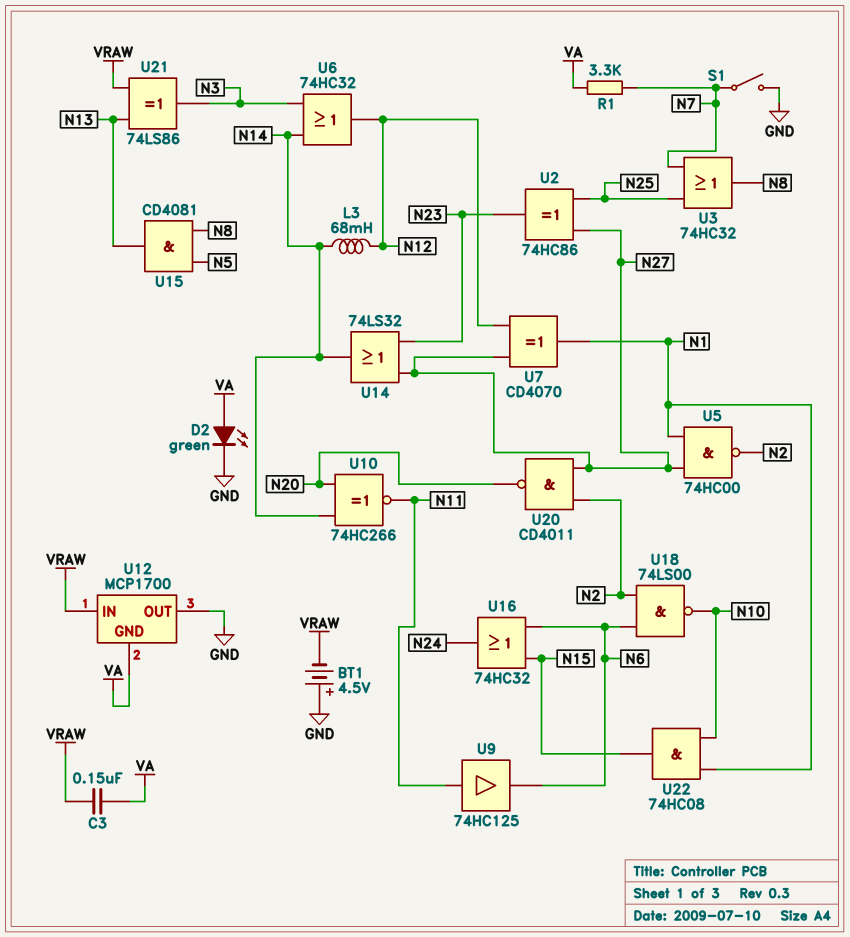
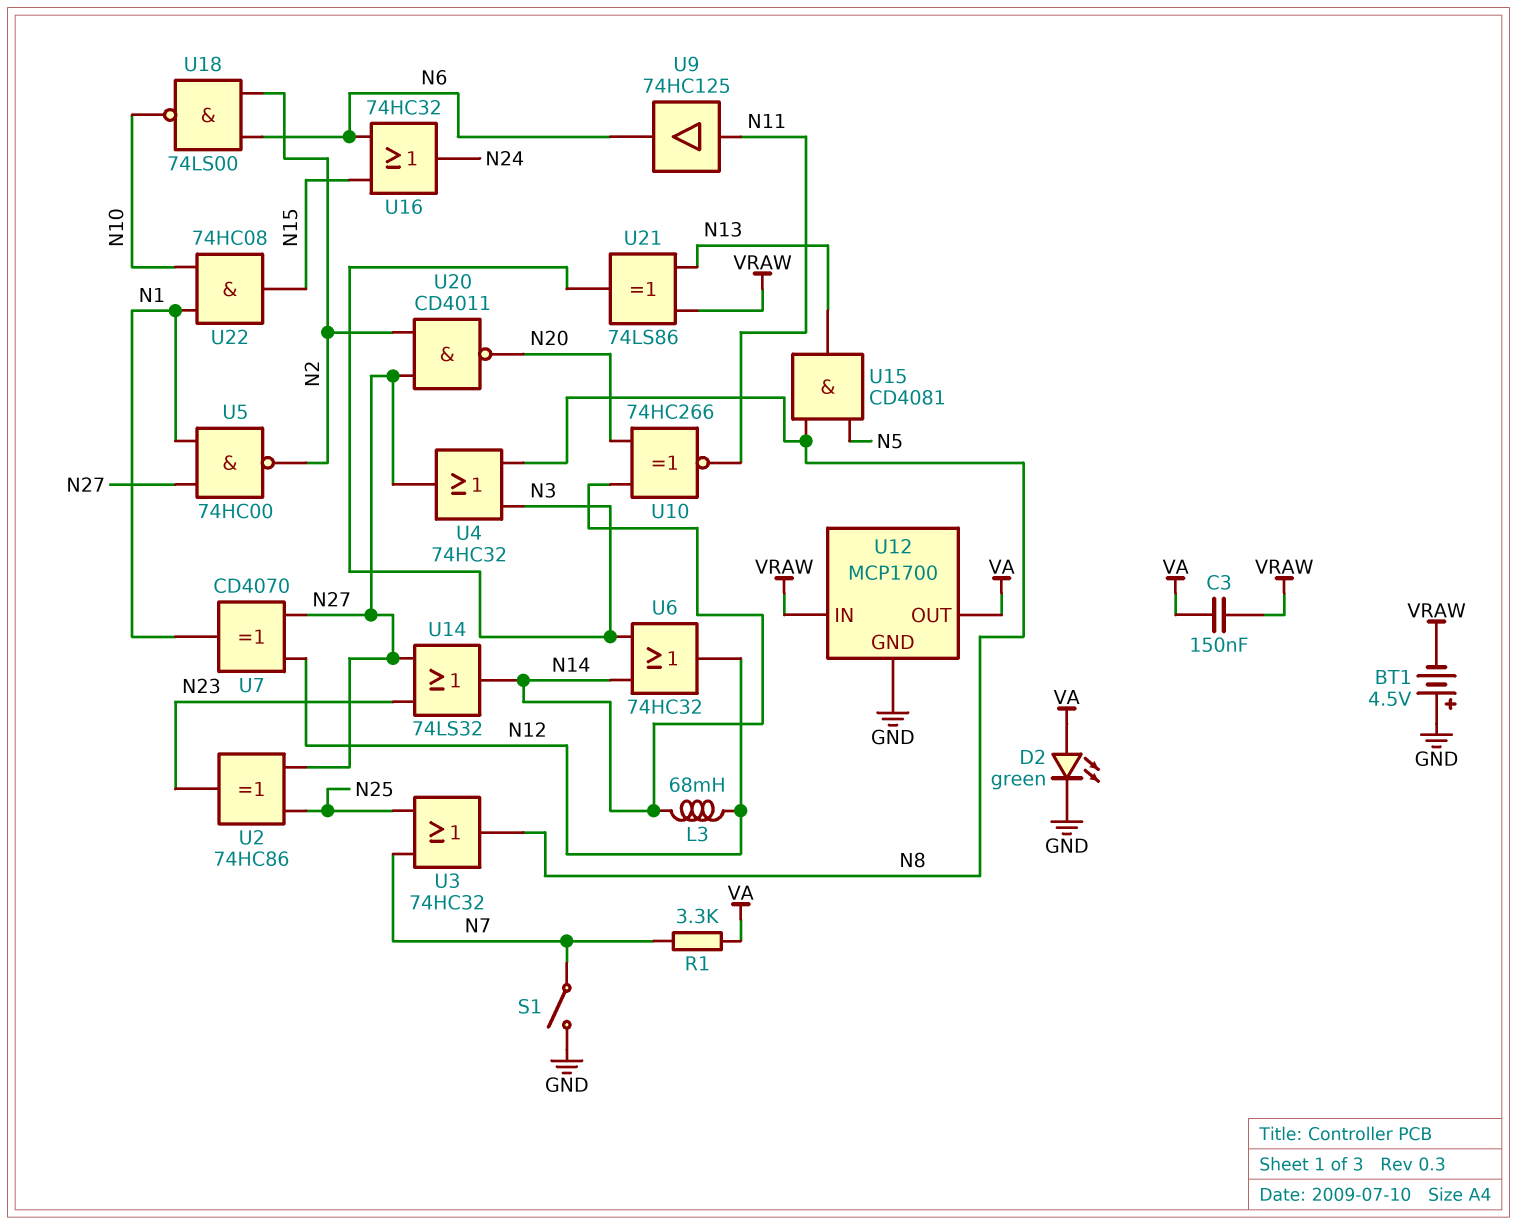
U4: none -> OR 74HC32 (in N3, in N8, out N27)
U12 pin GND: VA -> GND
U12 pin OUT: GND -> VA

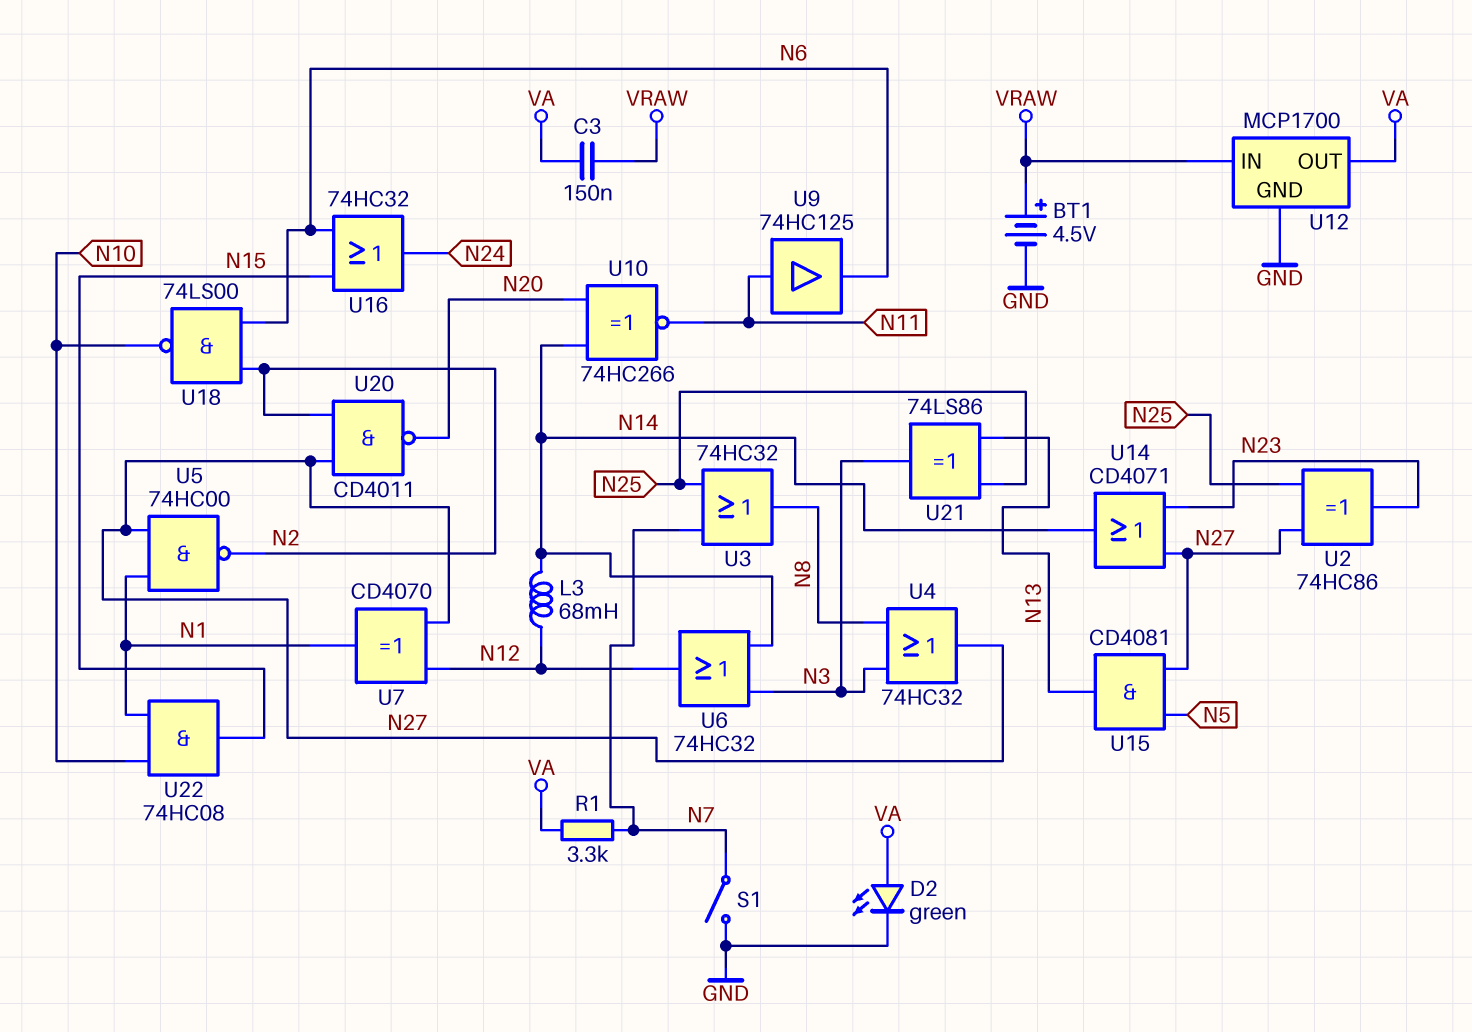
BT1: 4.5V (plus GND, minus VRAW) -> 4.5V (plus VRAW, minus GND)
U14: OR 74LS32 (in N23, in N27, out N14) -> OR CD4071 (in N23, in N27, out N14)
U15: AND CD4081 (in N5, in N8, out N13) -> AND CD4081 (in N5, in N27, out N13)
U21: XOR 74LS86 (in N13, in VRAW, out N3) -> XOR 74LS86 (in N13, in N25, out N3)

